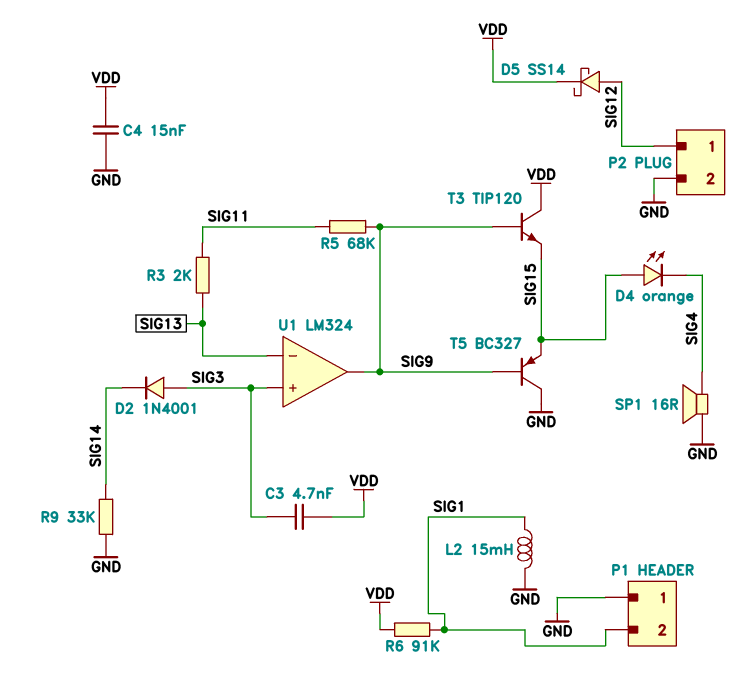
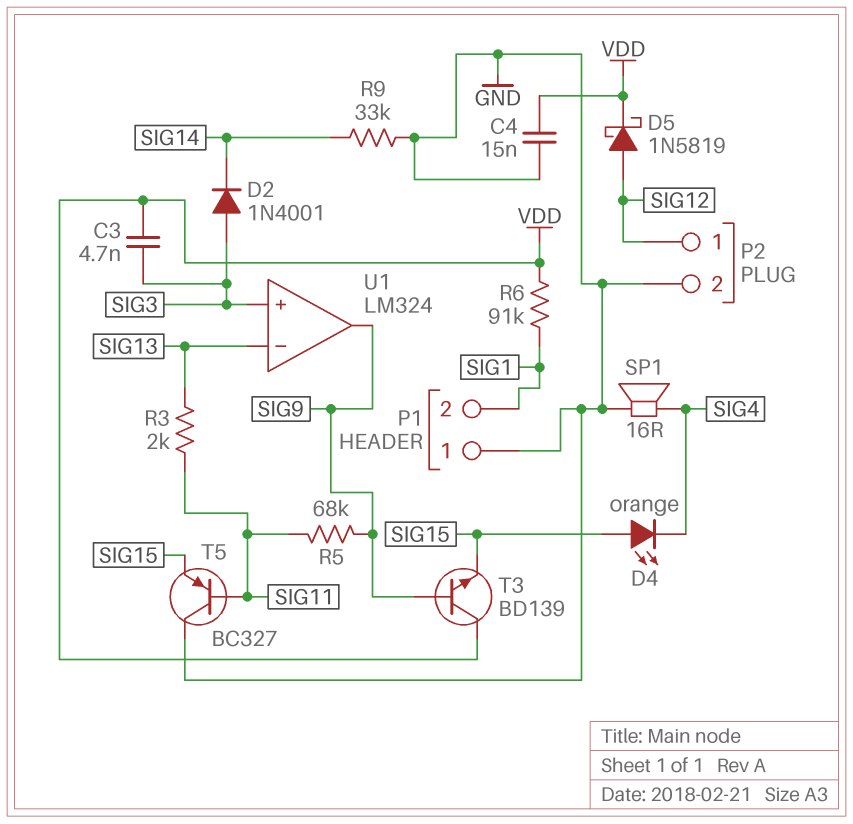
D5: schottky SS14 (A SIG12, K VDD) -> schottky 1N5819 (A SIG12, K VDD)
L2: 15mH (GND, SIG1) -> none
T3: NPN TIP120 (B SIG9, C VDD, E SIG15) -> NPN BD139 (B SIG9, C VDD, E SIG15)
T5: PNP BC327 (B SIG9, C GND, E SIG15) -> PNP BC327 (B SIG11, C GND, E SIG15)

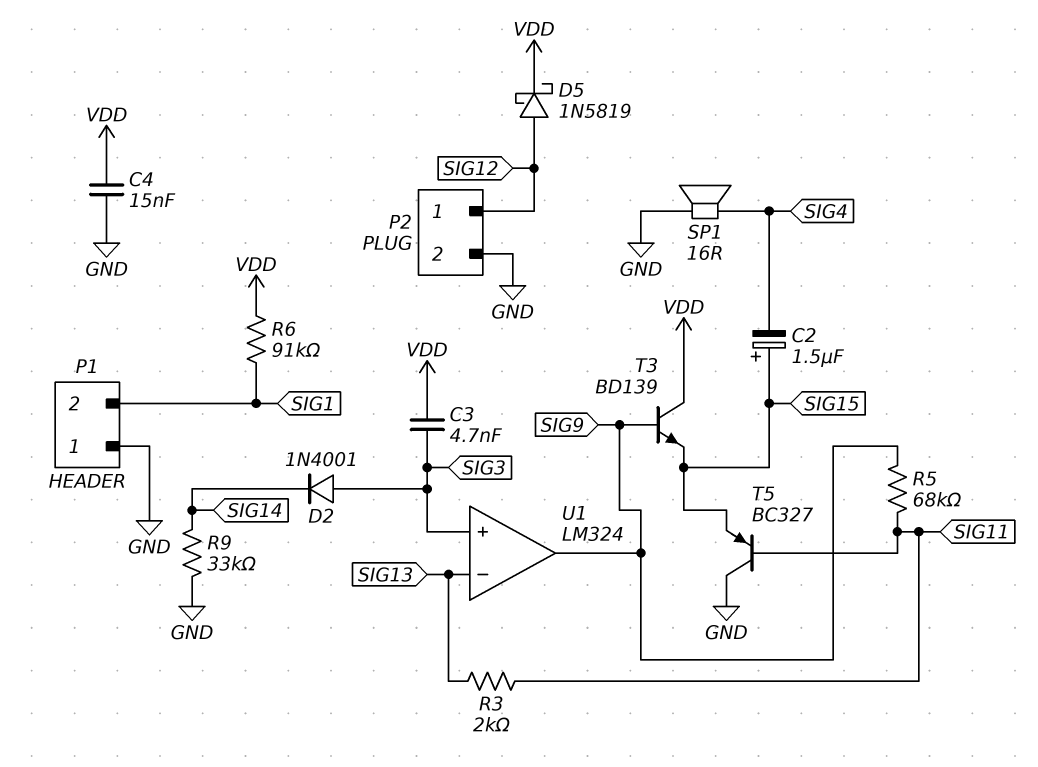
C2: none -> 1.5uF (plus SIG15, minus SIG4)
D4: LED orange (A SIG15, K SIG4) -> none

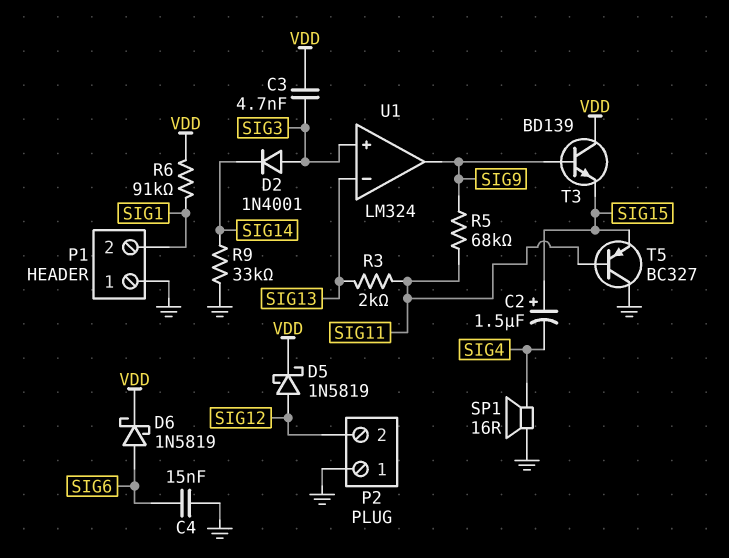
C4: 15nF (GND, VDD) -> 15nF (GND, SIG6)
D6: none -> schottky 1N5819 (A SIG6, K VDD)
P2 pin 1: SIG12 -> GND
P2 pin 2: GND -> SIG12

